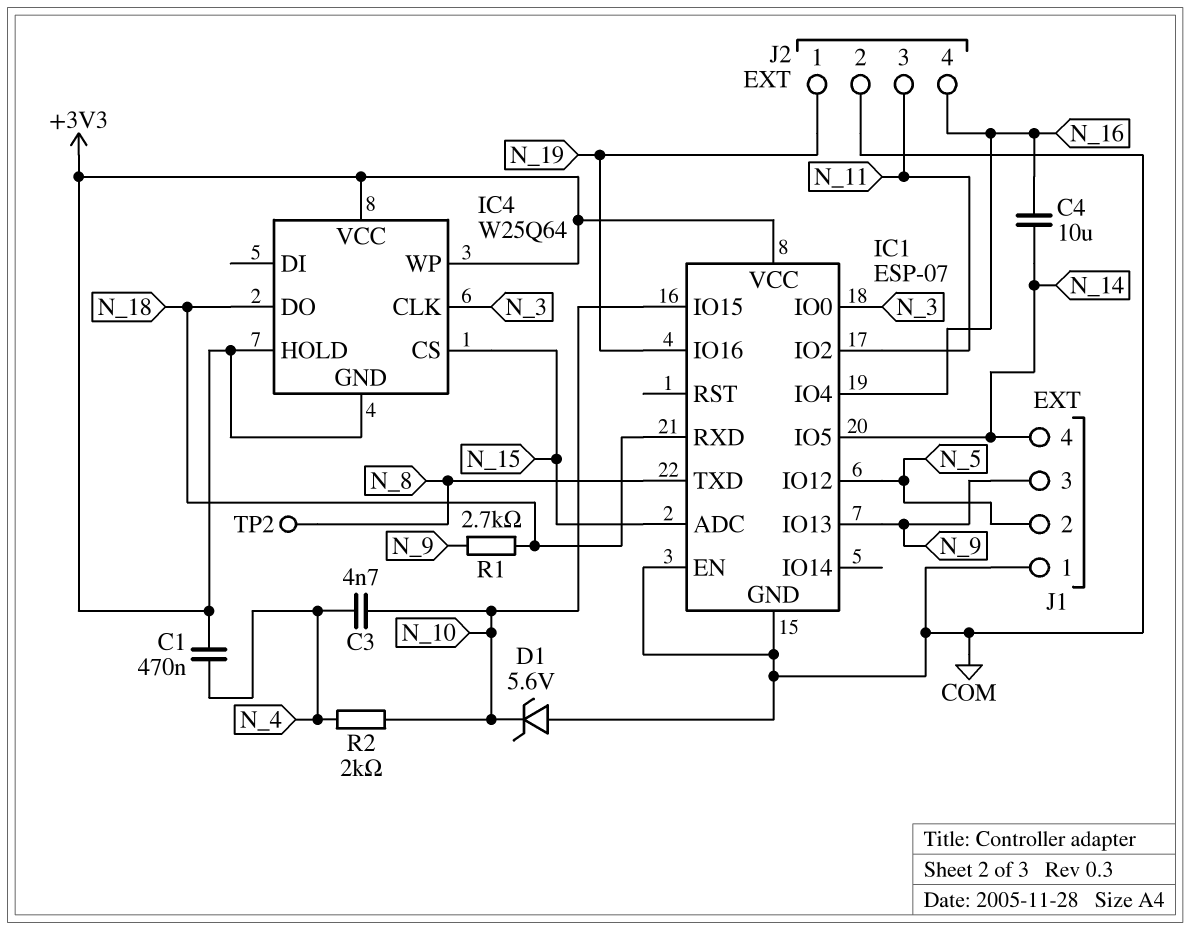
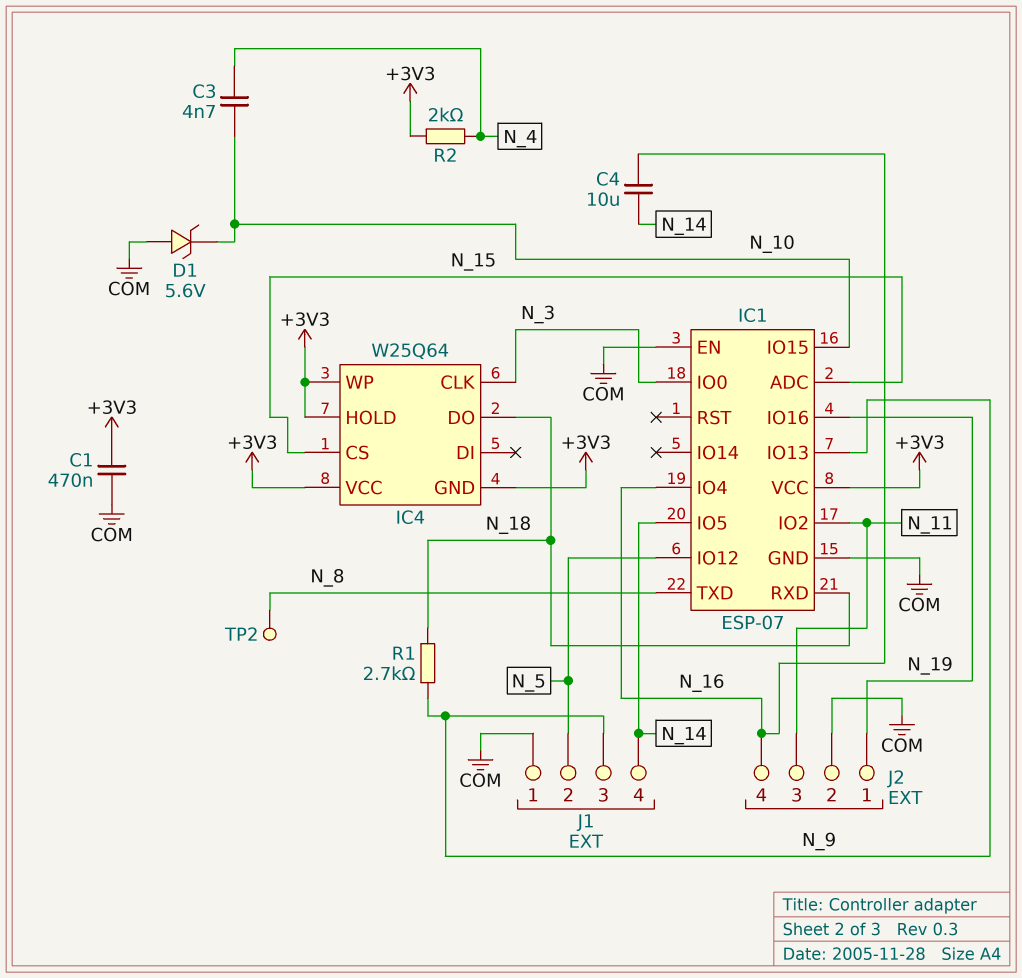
C1: 470nF (+3V3, N_4) -> 470nF (+3V3, COM)
R2: 2k (N_4, N_10) -> 2k (+3V3, N_4)

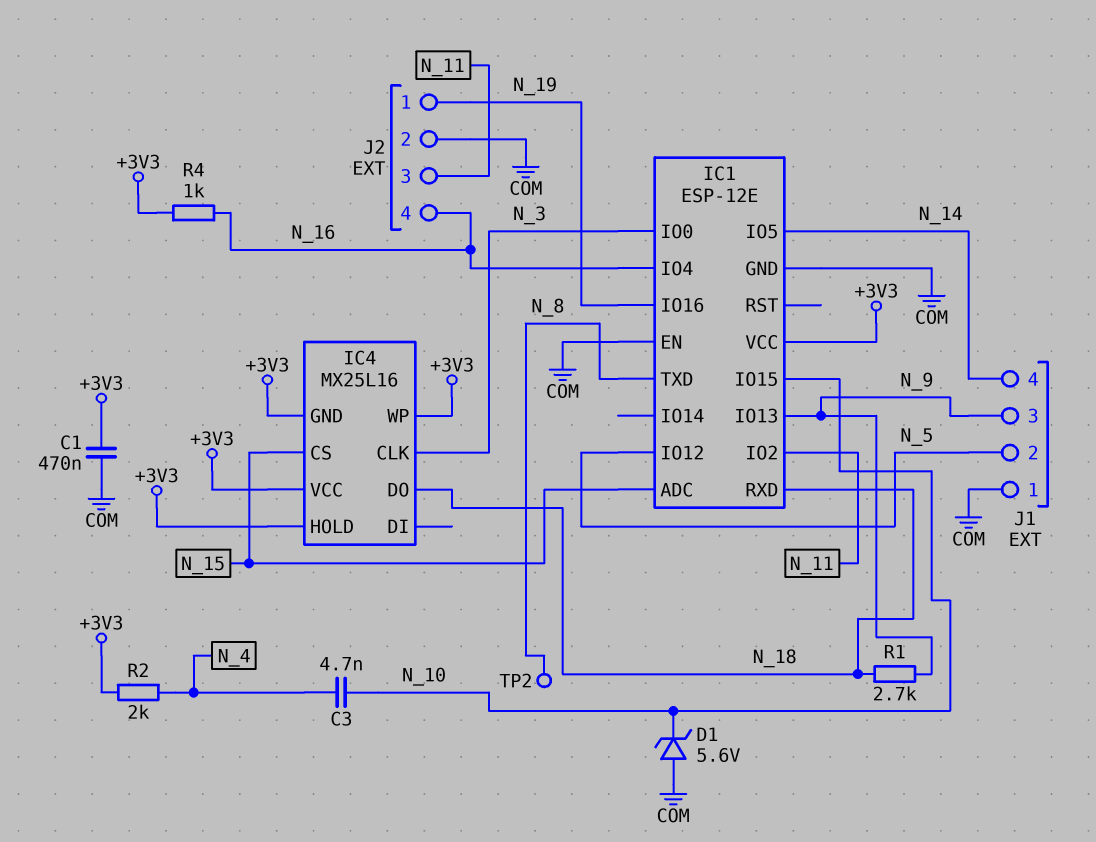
C4: 10uF (N_14, N_16) -> none
IC1: ESP-07 -> ESP-12E
IC4: W25Q64 -> MX25L16
R4: none -> 1k (+3V3, N_16)

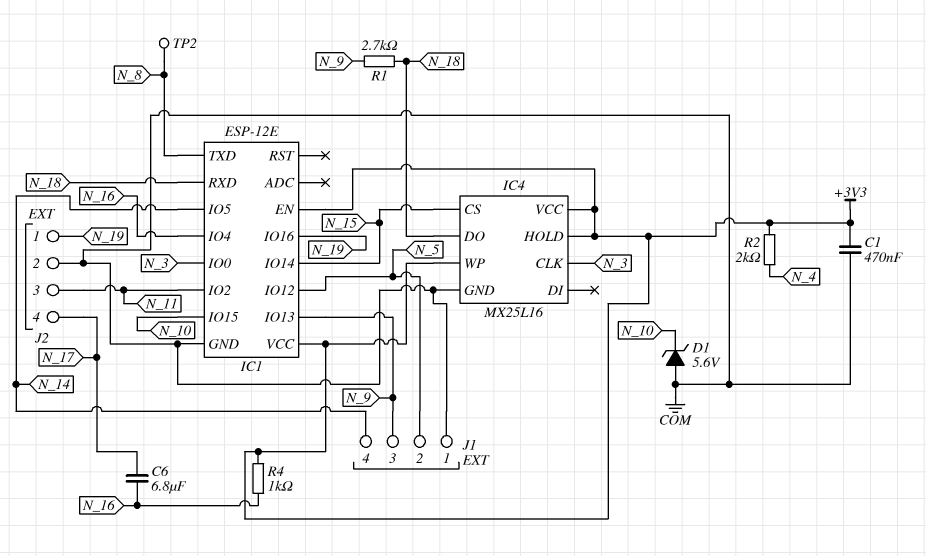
C3: 4.7nF (N_4, N_10) -> none
C6: none -> 6.8uF (N_16, N_17)
IC1 pin ADC: N_15 -> none
IC1 pin EN: COM -> +3V3
IC1 pin IO14: none -> N_15
IC4 pin GND: +3V3 -> COM
J2 pin 4: N_16 -> N_17

